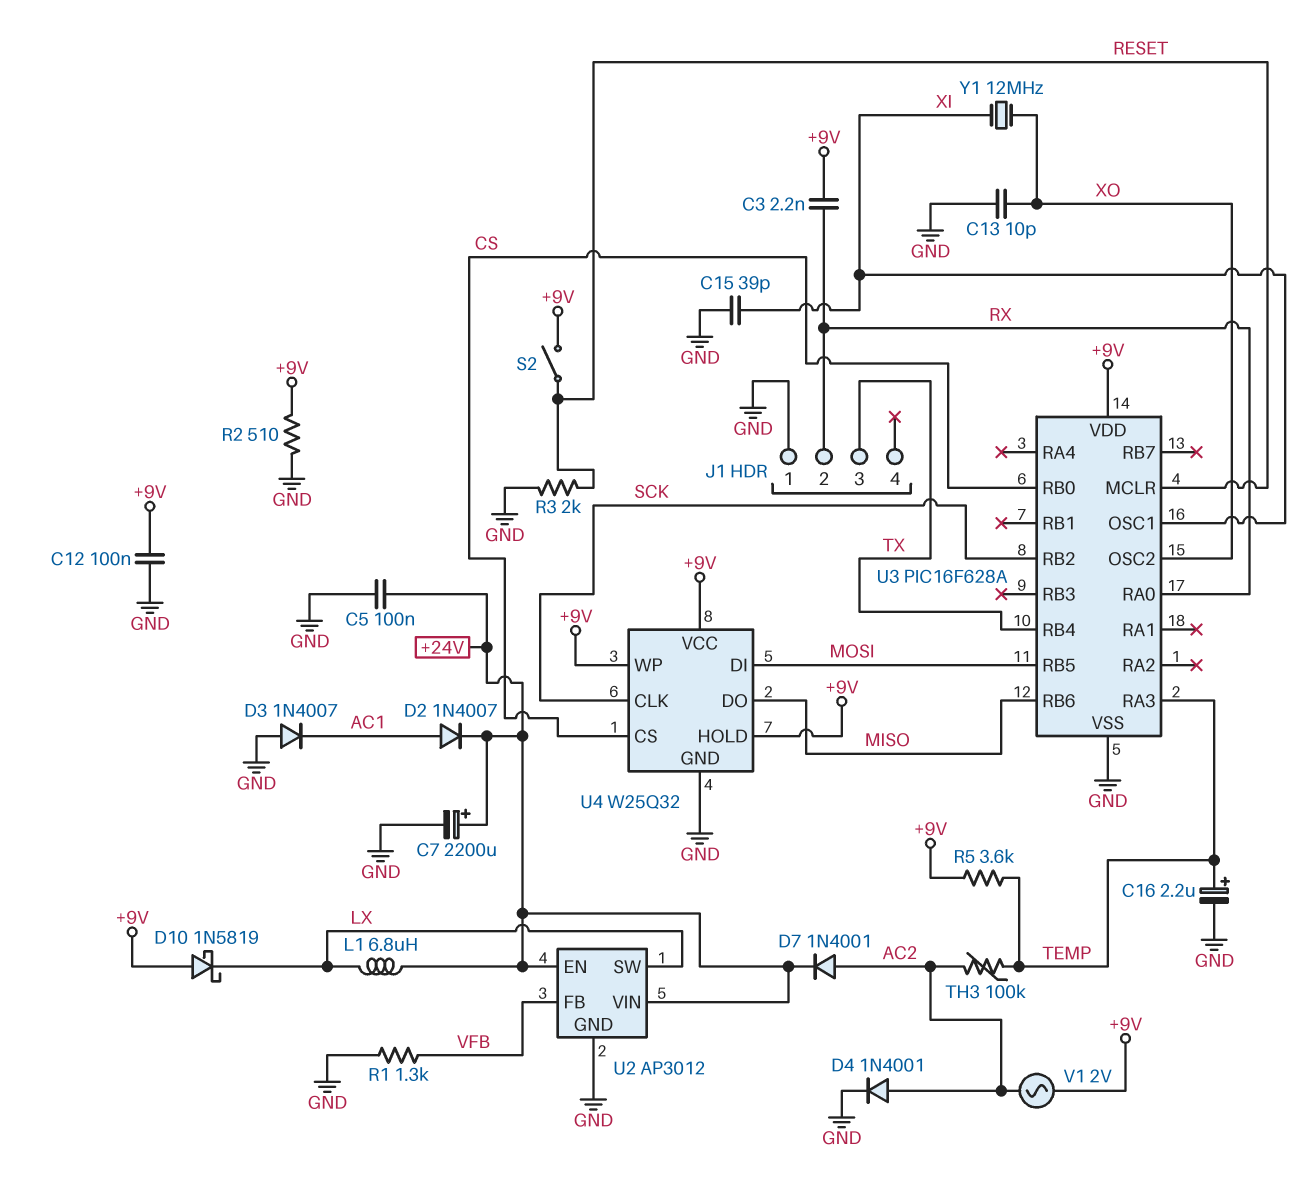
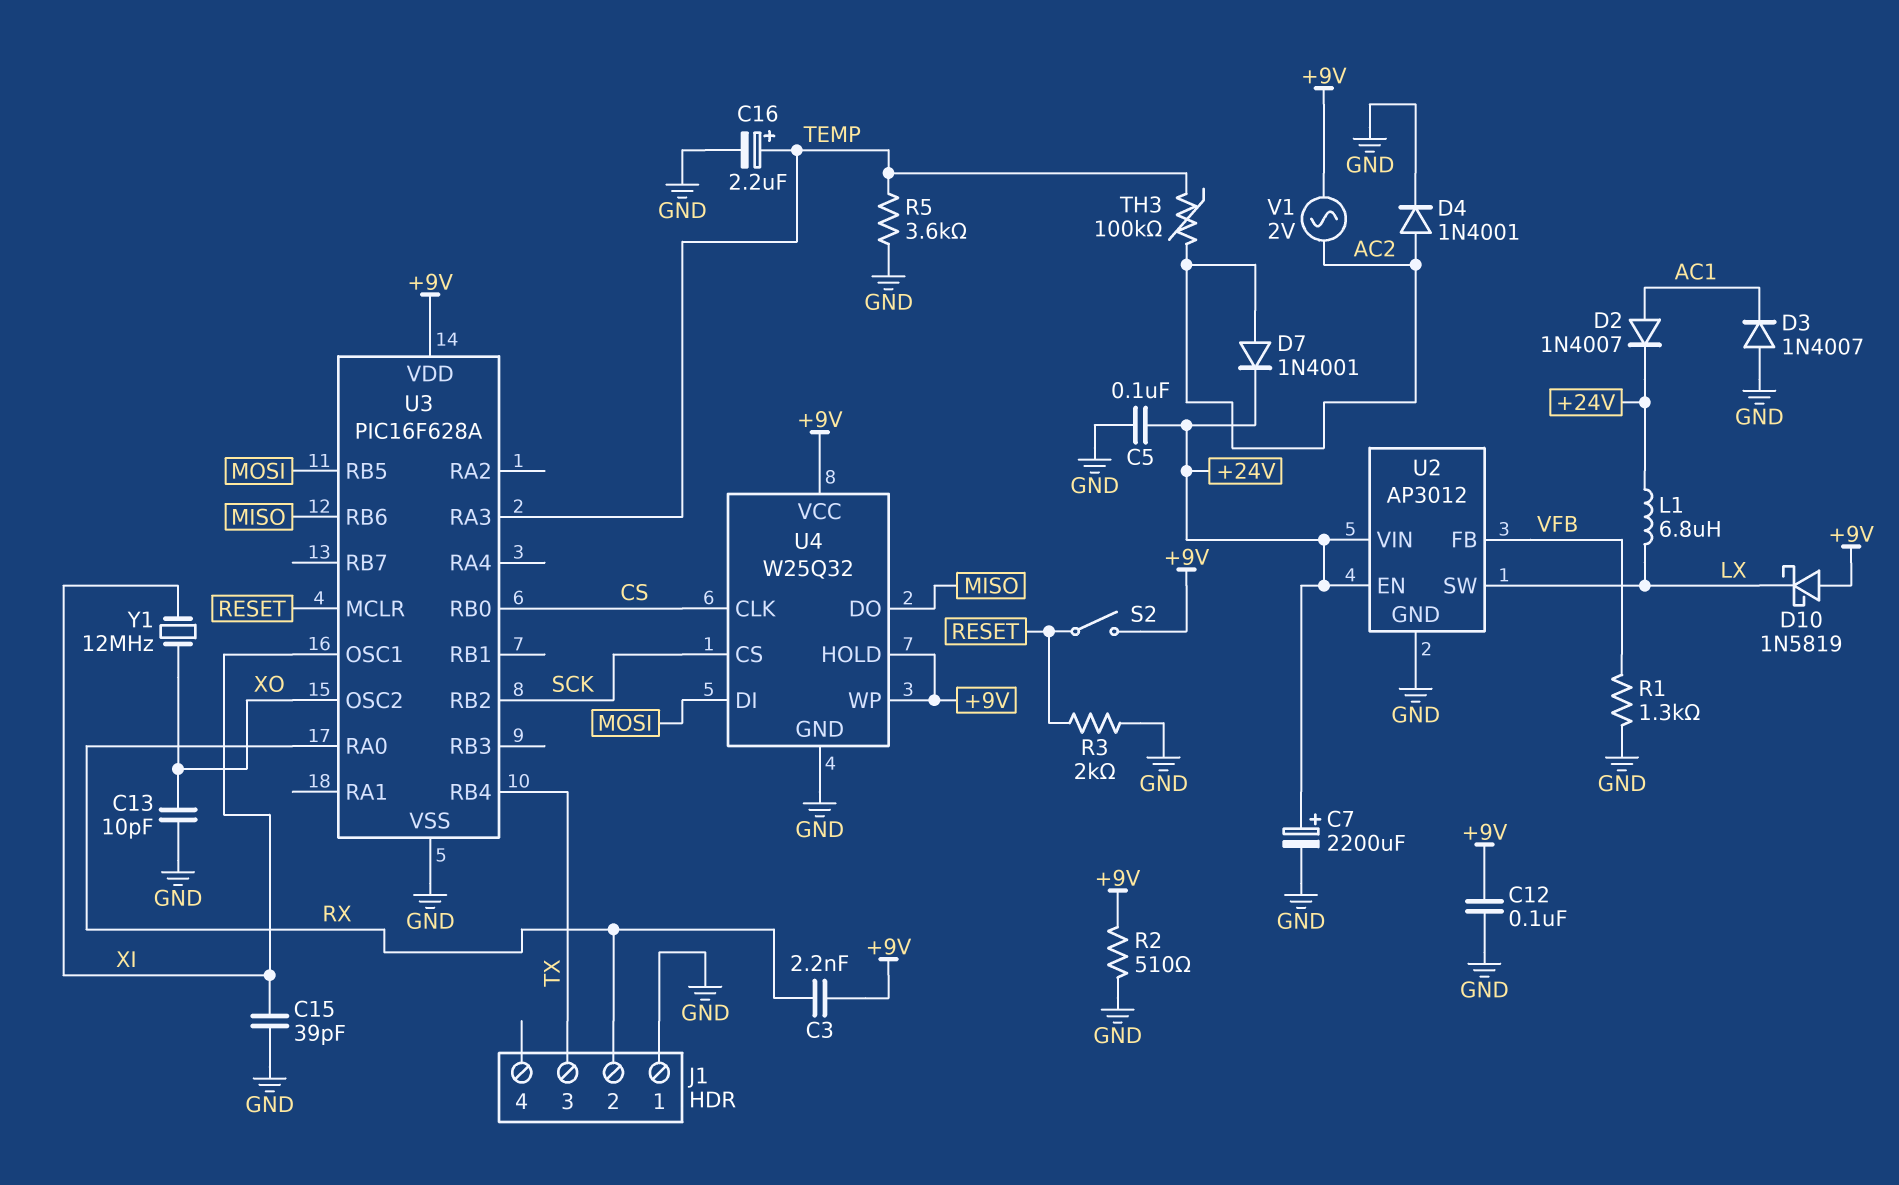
R5: 3.6k (+9V, TEMP) -> 3.6k (GND, TEMP)
U4 pin CLK: SCK -> CS
U4 pin CS: CS -> SCK

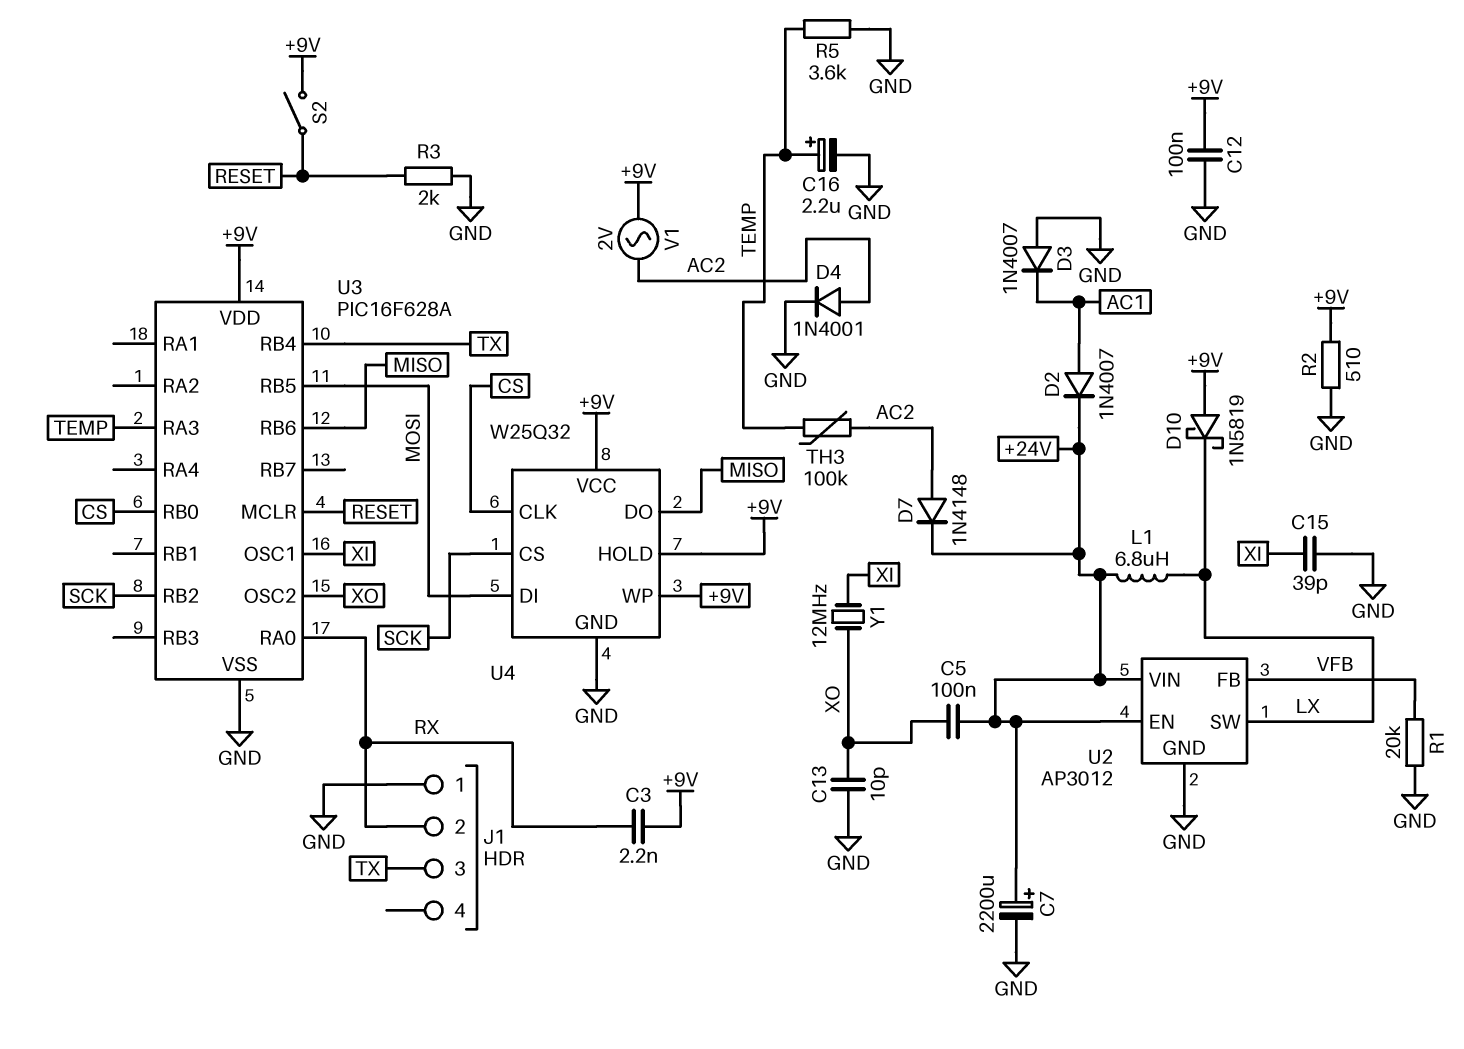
C5: 100nF (+24V, GND) -> 100nF (+24V, XO)
D7: diode 1N4001 (A AC2, K +24V) -> diode 1N4148 (A AC2, K +24V)
R1: 1.3k (GND, VFB) -> 20k (GND, VFB)

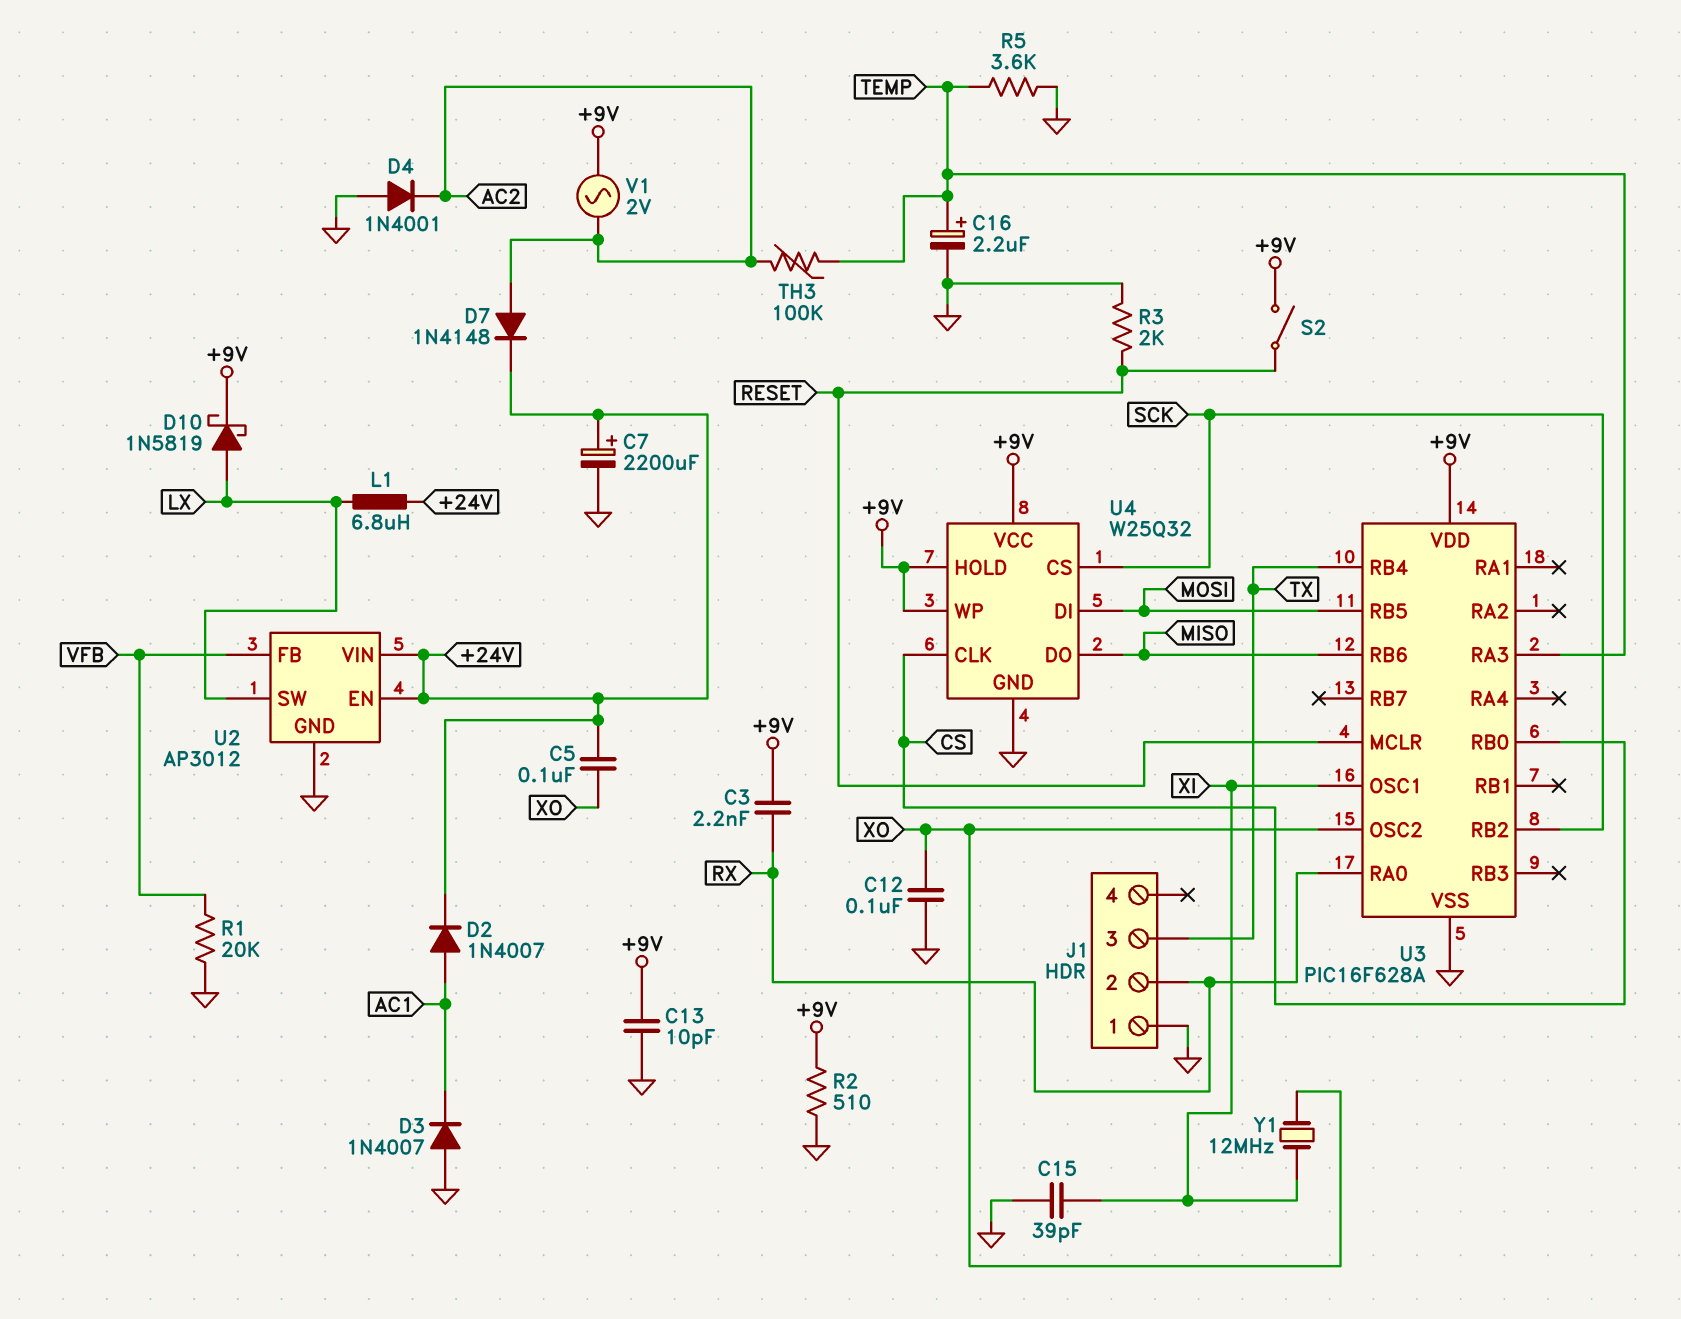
C12: 100nF (+9V, GND) -> 100nF (GND, XO)
C13: 10pF (GND, XO) -> 10pF (+9V, GND)
D4: diode 1N4001 (A AC2, K GND) -> diode 1N4001 (A GND, K AC2)
D10: schottky 1N5819 (A +9V, K LX) -> schottky 1N5819 (A LX, K +9V)

